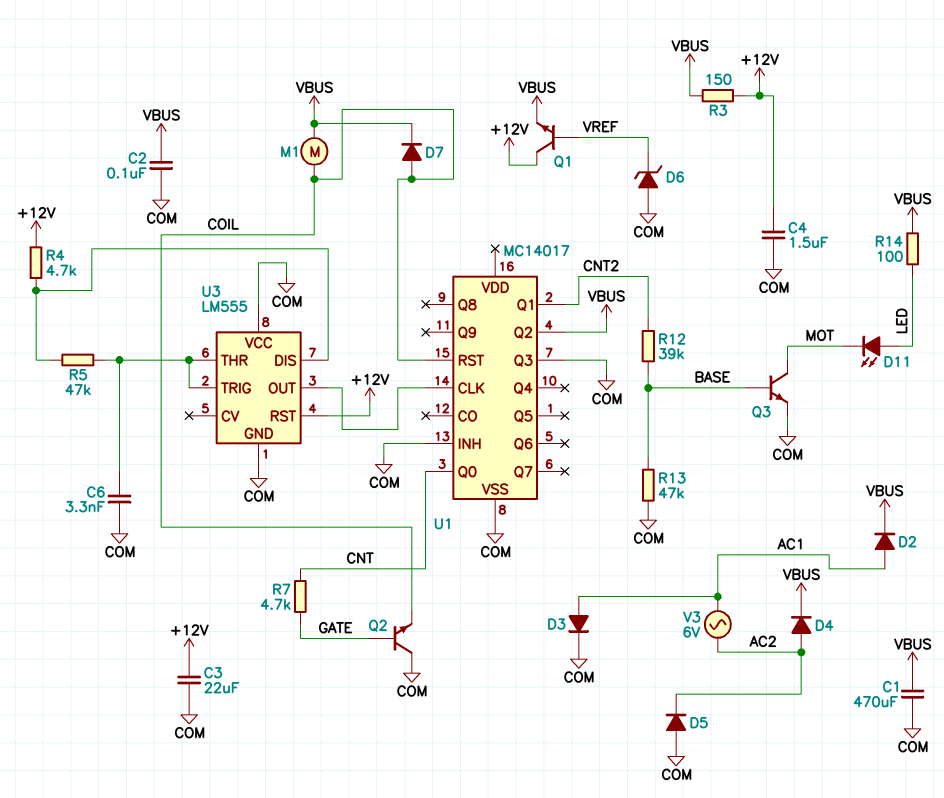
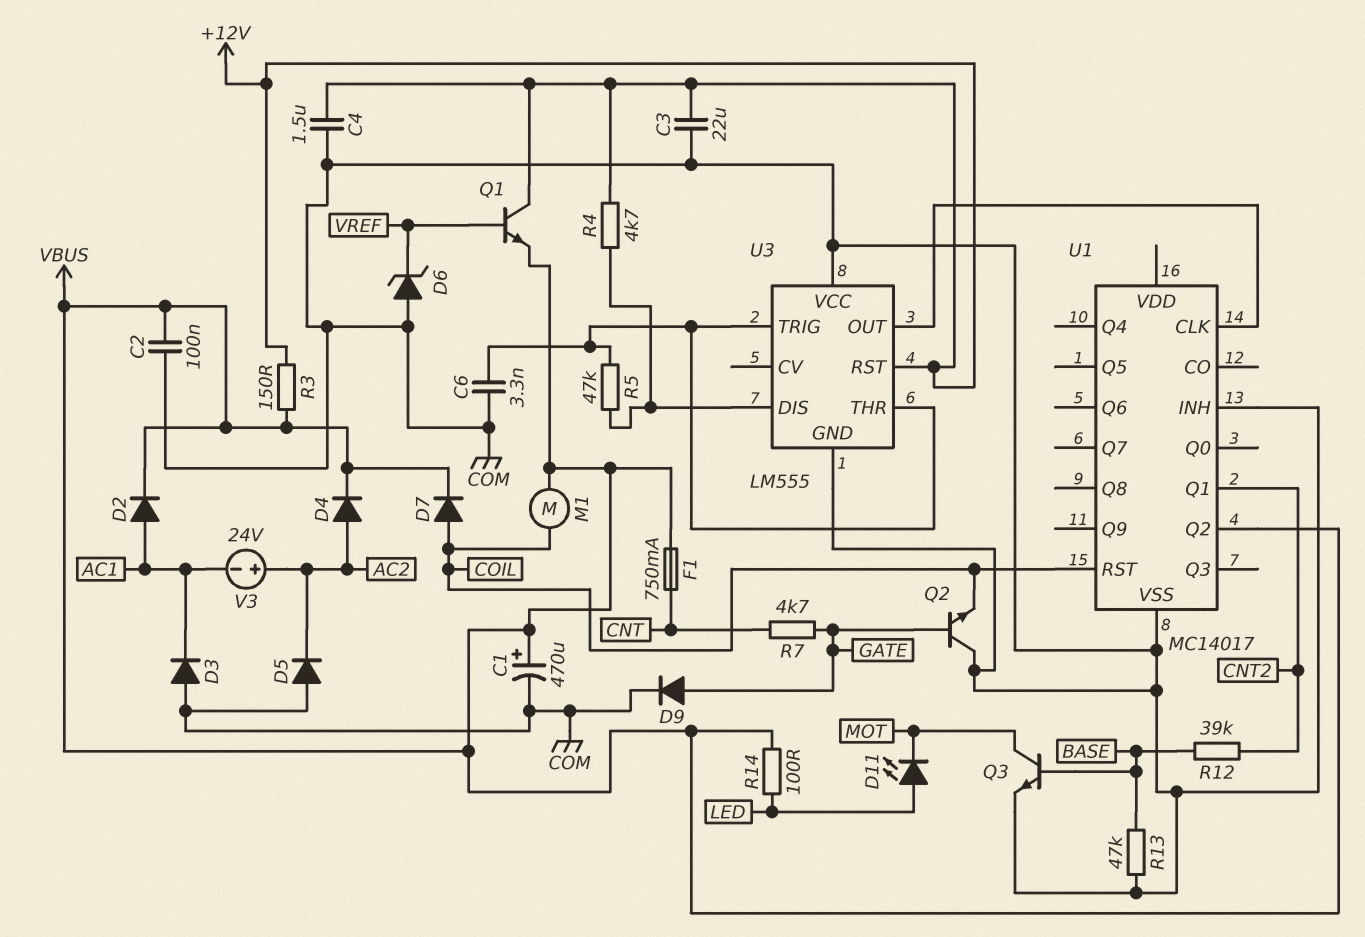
C1: 470uF (COM, VBUS) -> 470uF (plus VBUS, minus COM)
D3: diode (A AC1, K COM) -> diode (A COM, K AC1)
D9: none -> diode (A GATE, K COM)
F1: none -> 750mA (CNT, VBUS)
U1 pin Q0: CNT -> none
U1 pin Q3: COM -> none
V3: AC 6V (AC1, AC2) -> 24V (plus AC2, minus AC1)

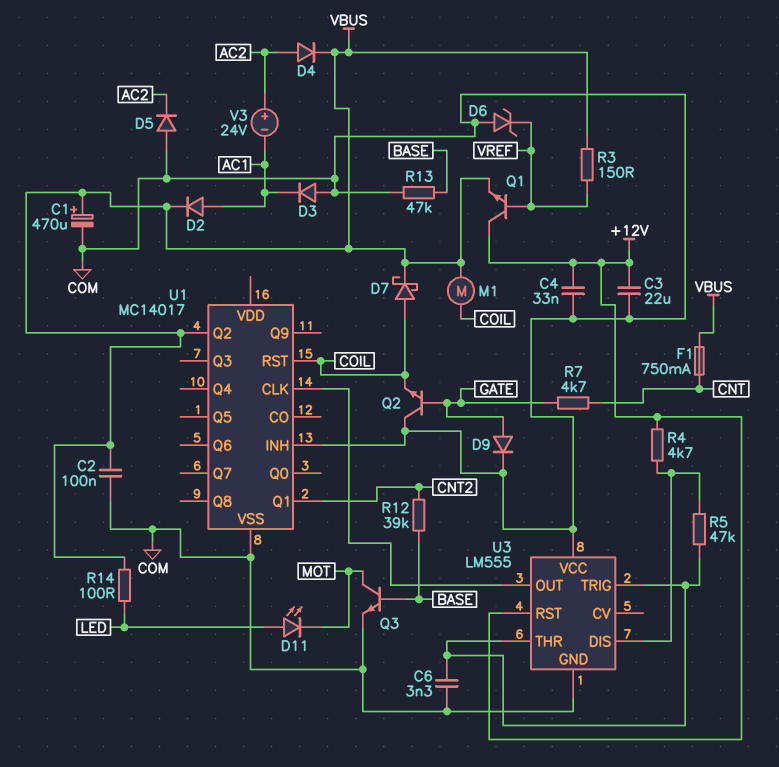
C4: 1.5uF (+12V, COM) -> 33nF (+12V, COM)
D7: diode (A COIL, K VBUS) -> schottky (A COIL, K VBUS)
R3: 150 (+12V, VBUS) -> 150 (VBUS, VREF)

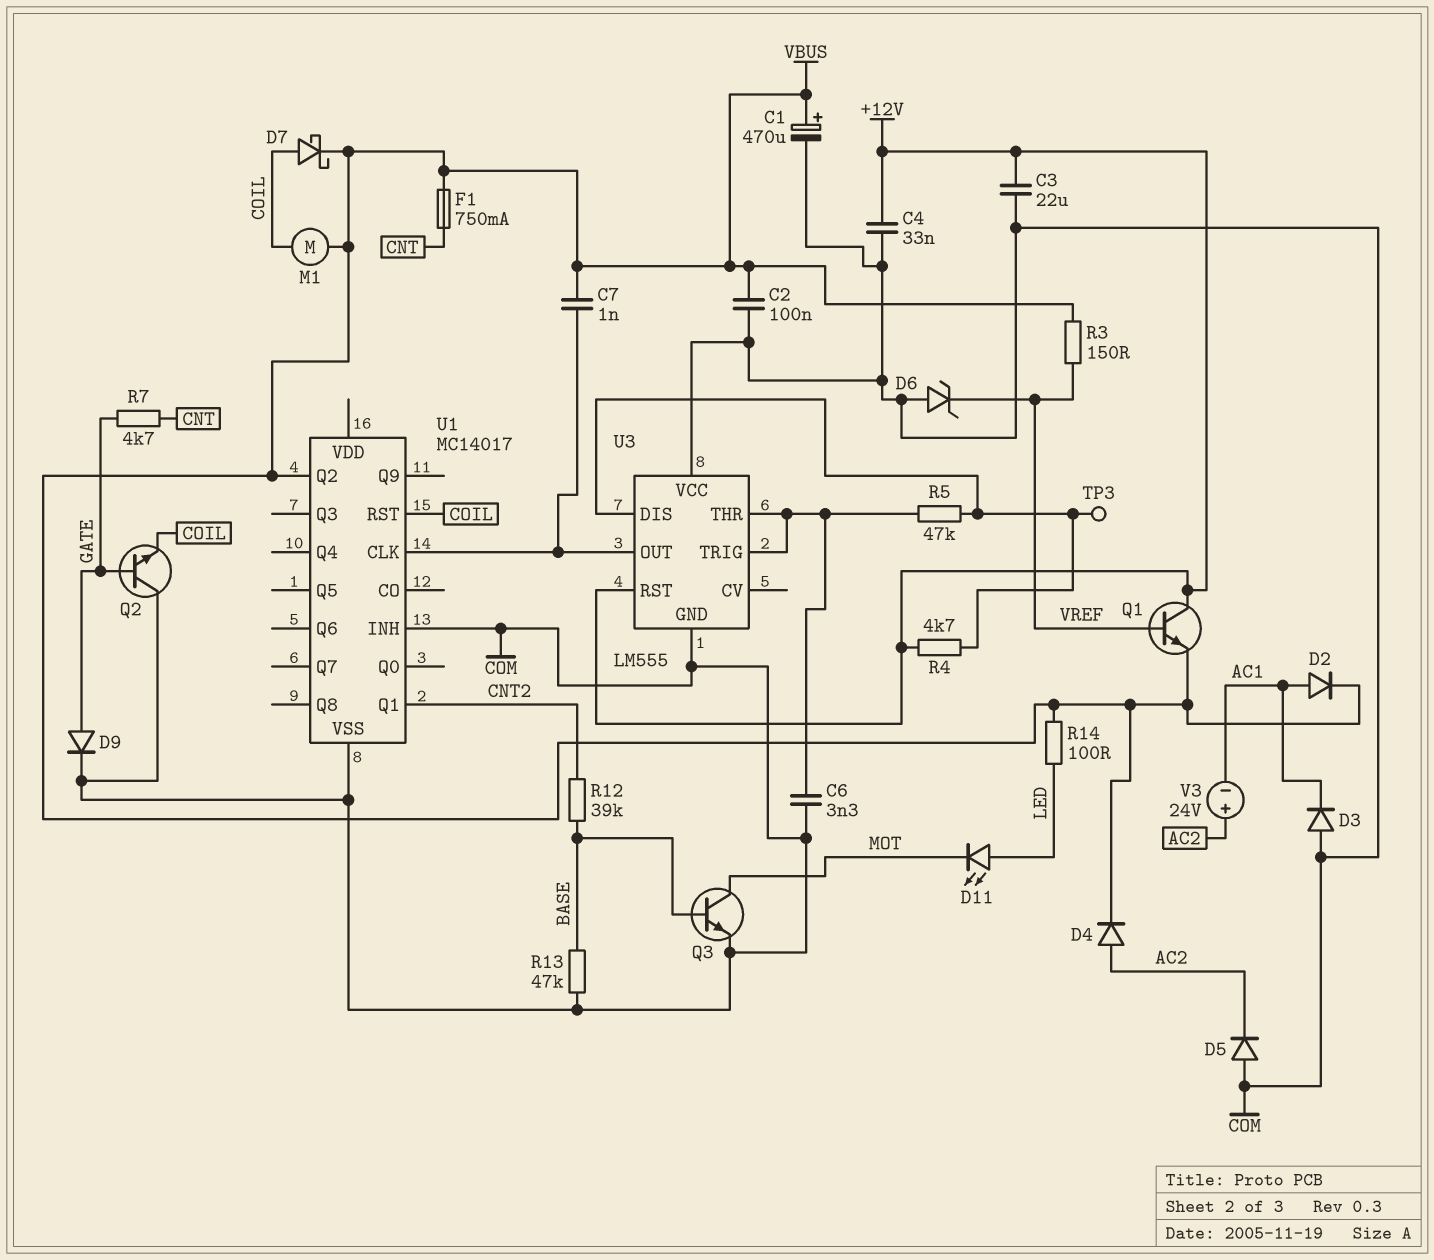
C7: none -> 1nF (U1/CLK, VBUS)
TP3: none -> test point (U3/DIS)

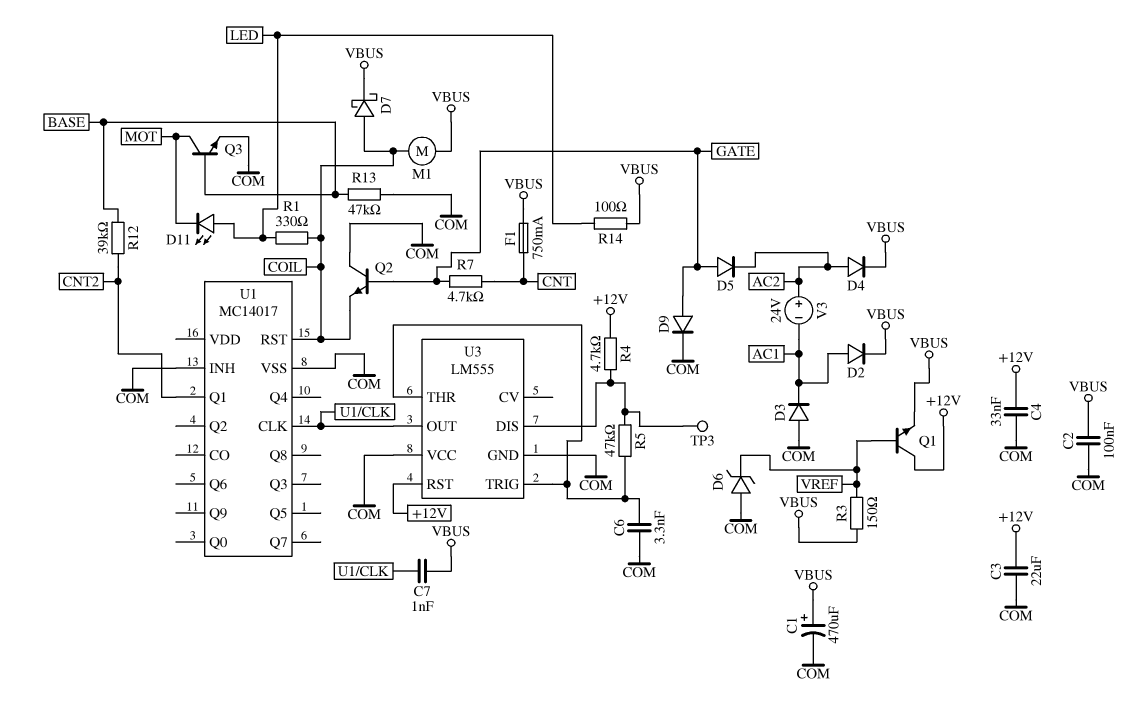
D5: diode (A COM, K AC2) -> diode (A GATE, K AC2)
R1: none -> 330 (COIL, LED)
U1 pin Q2: VBUS -> none

